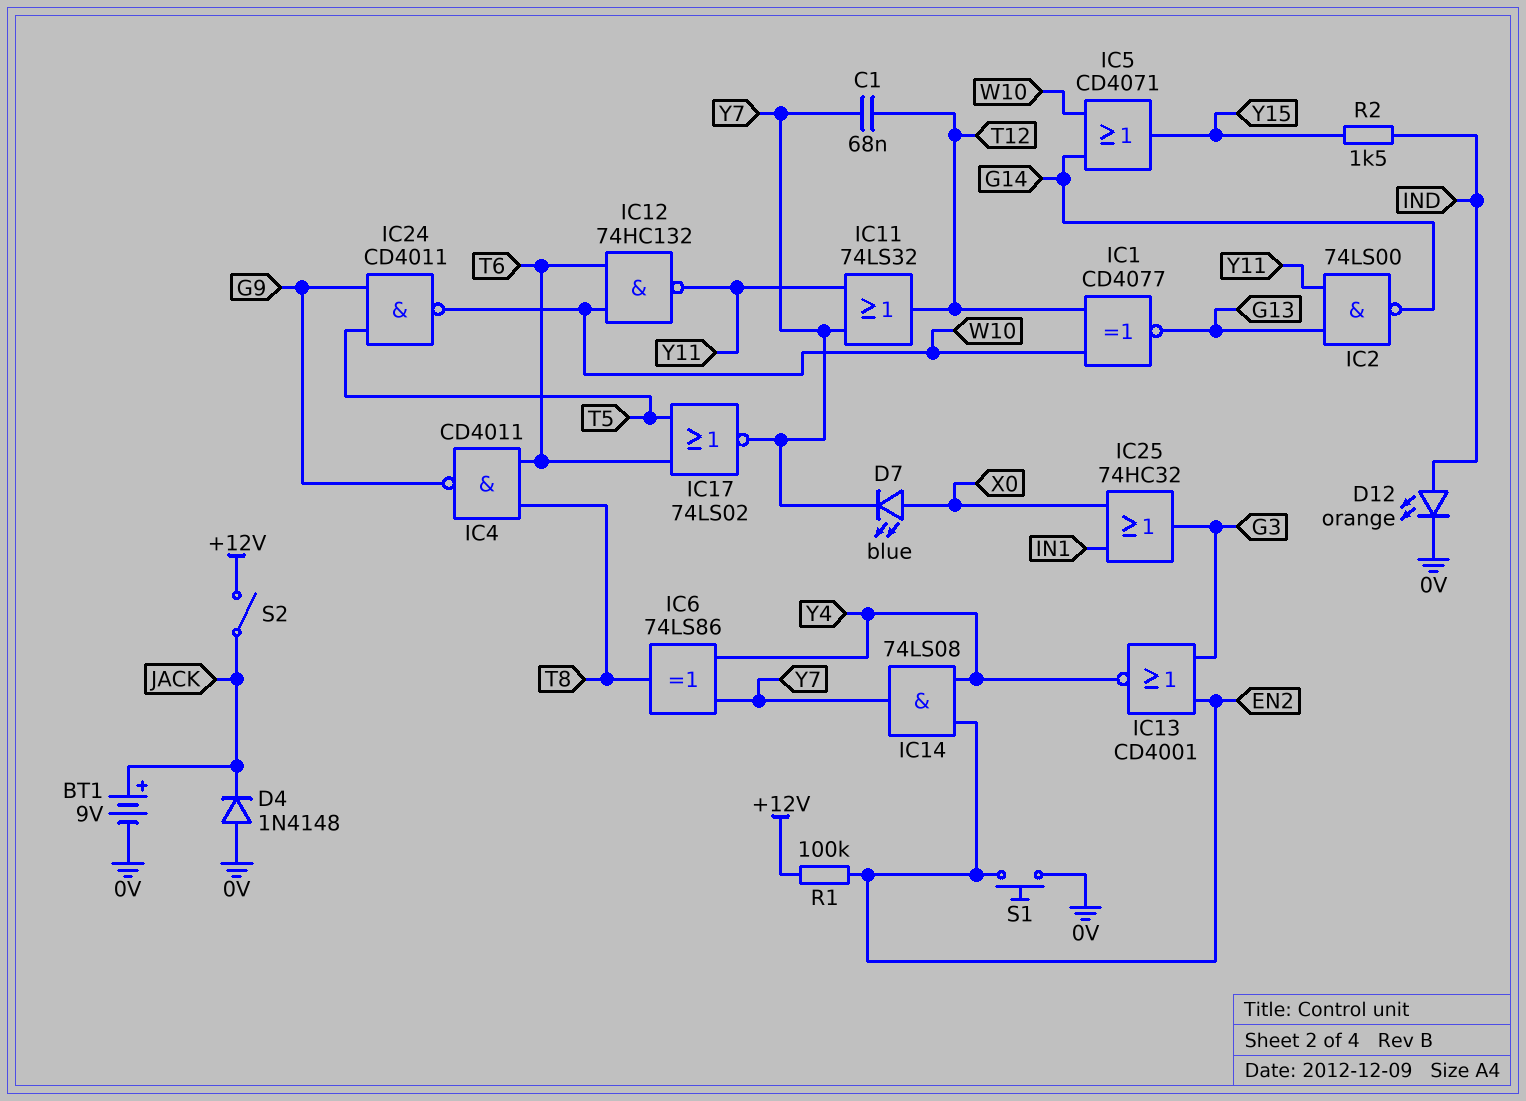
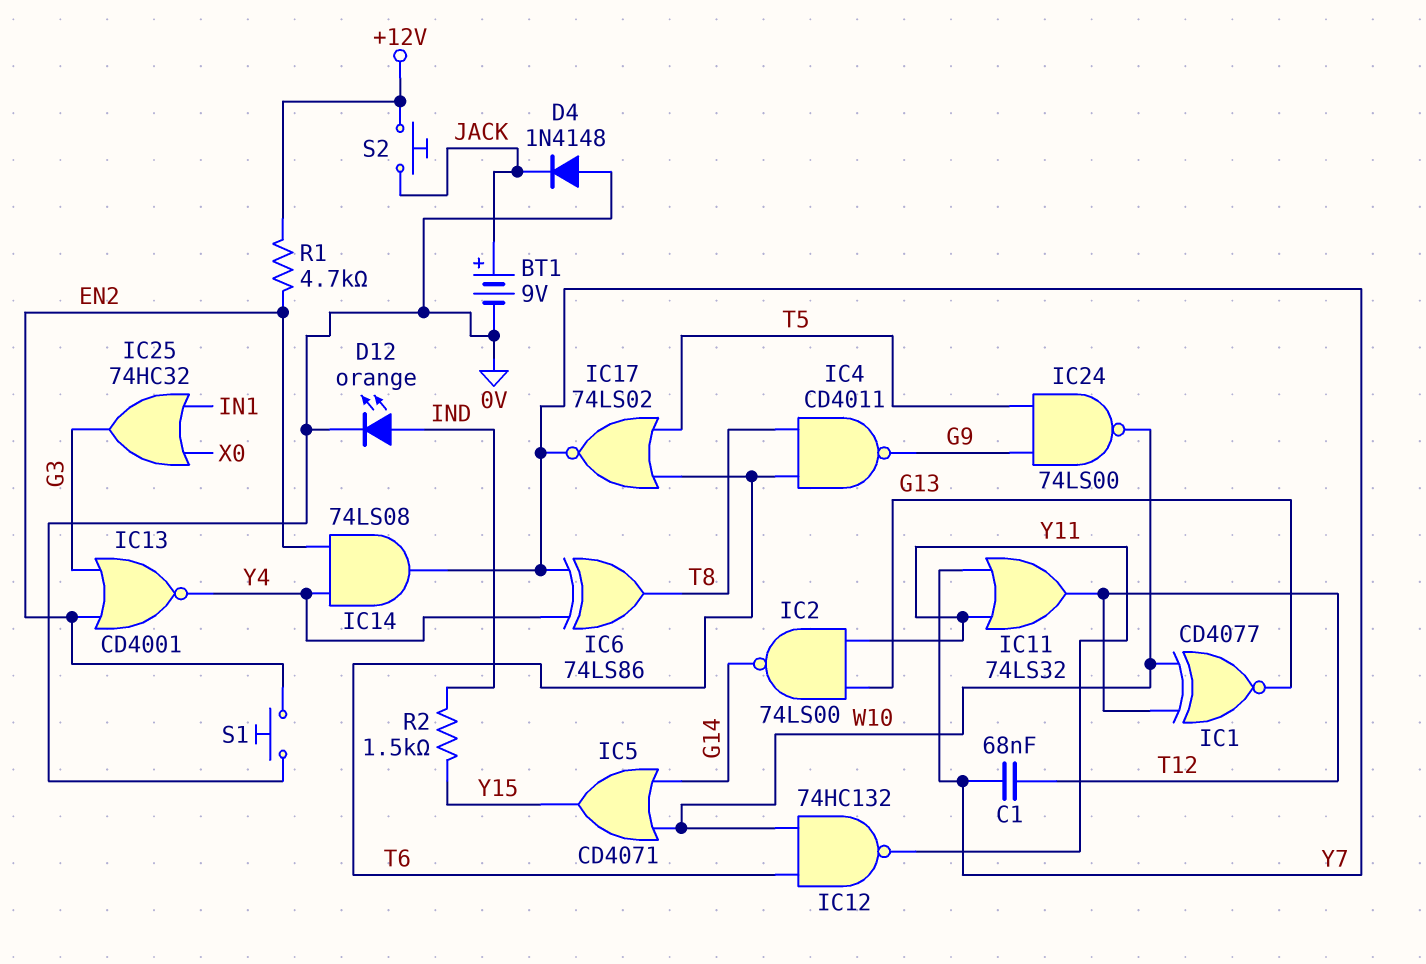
D7: LED blue (A X0, K Y7) -> none
IC24: NAND CD4011 (in G9, in T5, out W10) -> NAND 74LS00 (in G9, in T5, out W10)
R1: 100k (+12V, EN2) -> 4.7k (+12V, EN2)
S2: switch (+12V, JACK) -> button (+12V, JACK)

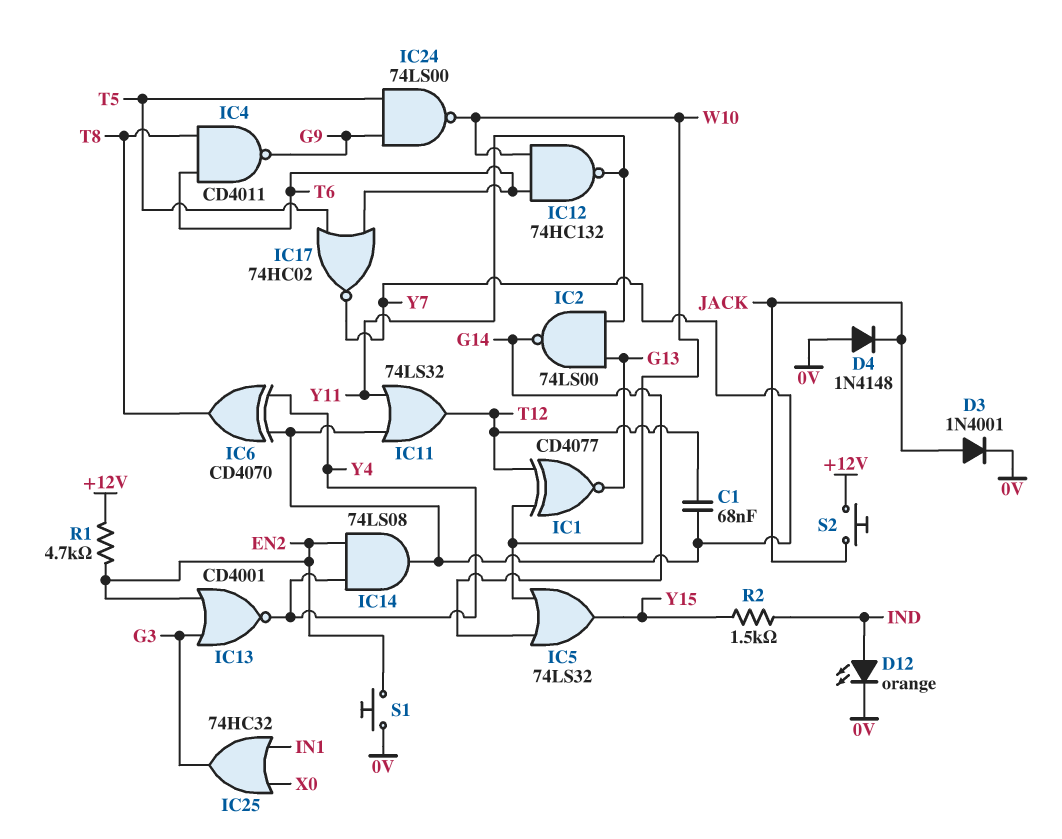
BT1: 9V (plus JACK, minus 0V) -> none
D3: none -> diode 1N4001 (A JACK, K 0V)
IC5: OR CD4071 (in G14, in W10, out Y15) -> OR 74LS32 (in G14, in W10, out Y15)
IC6: XOR 74LS86 (in Y4, in Y7, out T8) -> XOR CD4070 (in Y4, in Y7, out T8)
IC17: NOR 74LS02 (in T5, in T6, out Y7) -> NOR 74HC02 (in T5, in T6, out Y7)

